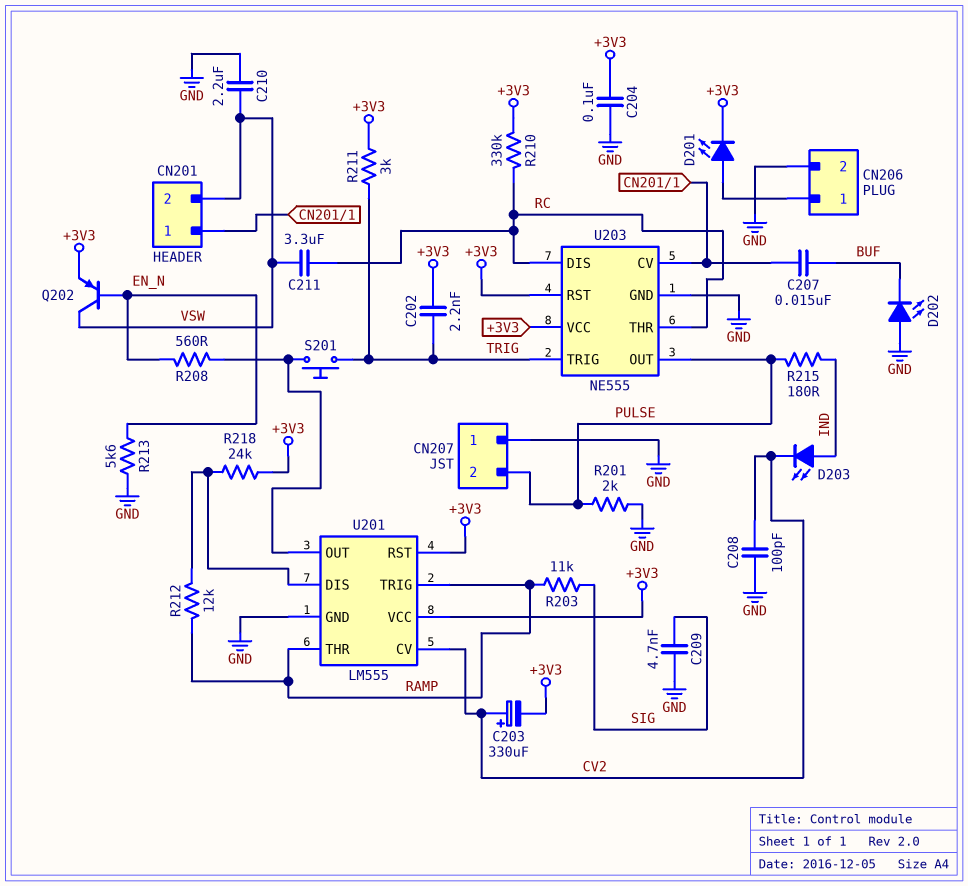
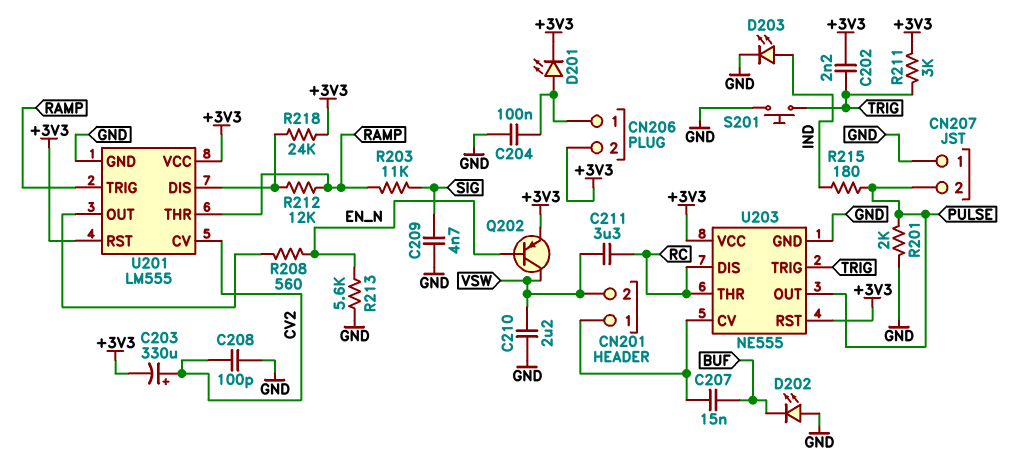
C204: 100nF (+3V3, GND) -> 100nF (CN206/1, GND)
CN206 pin 2: GND -> +3V3
D203: LED (A IND, K CV2) -> LED (A IND, K GND)
R210: 330k (+3V3, RC) -> none
S201: button (TRIG, U201/OUT) -> button (GND, TRIG)

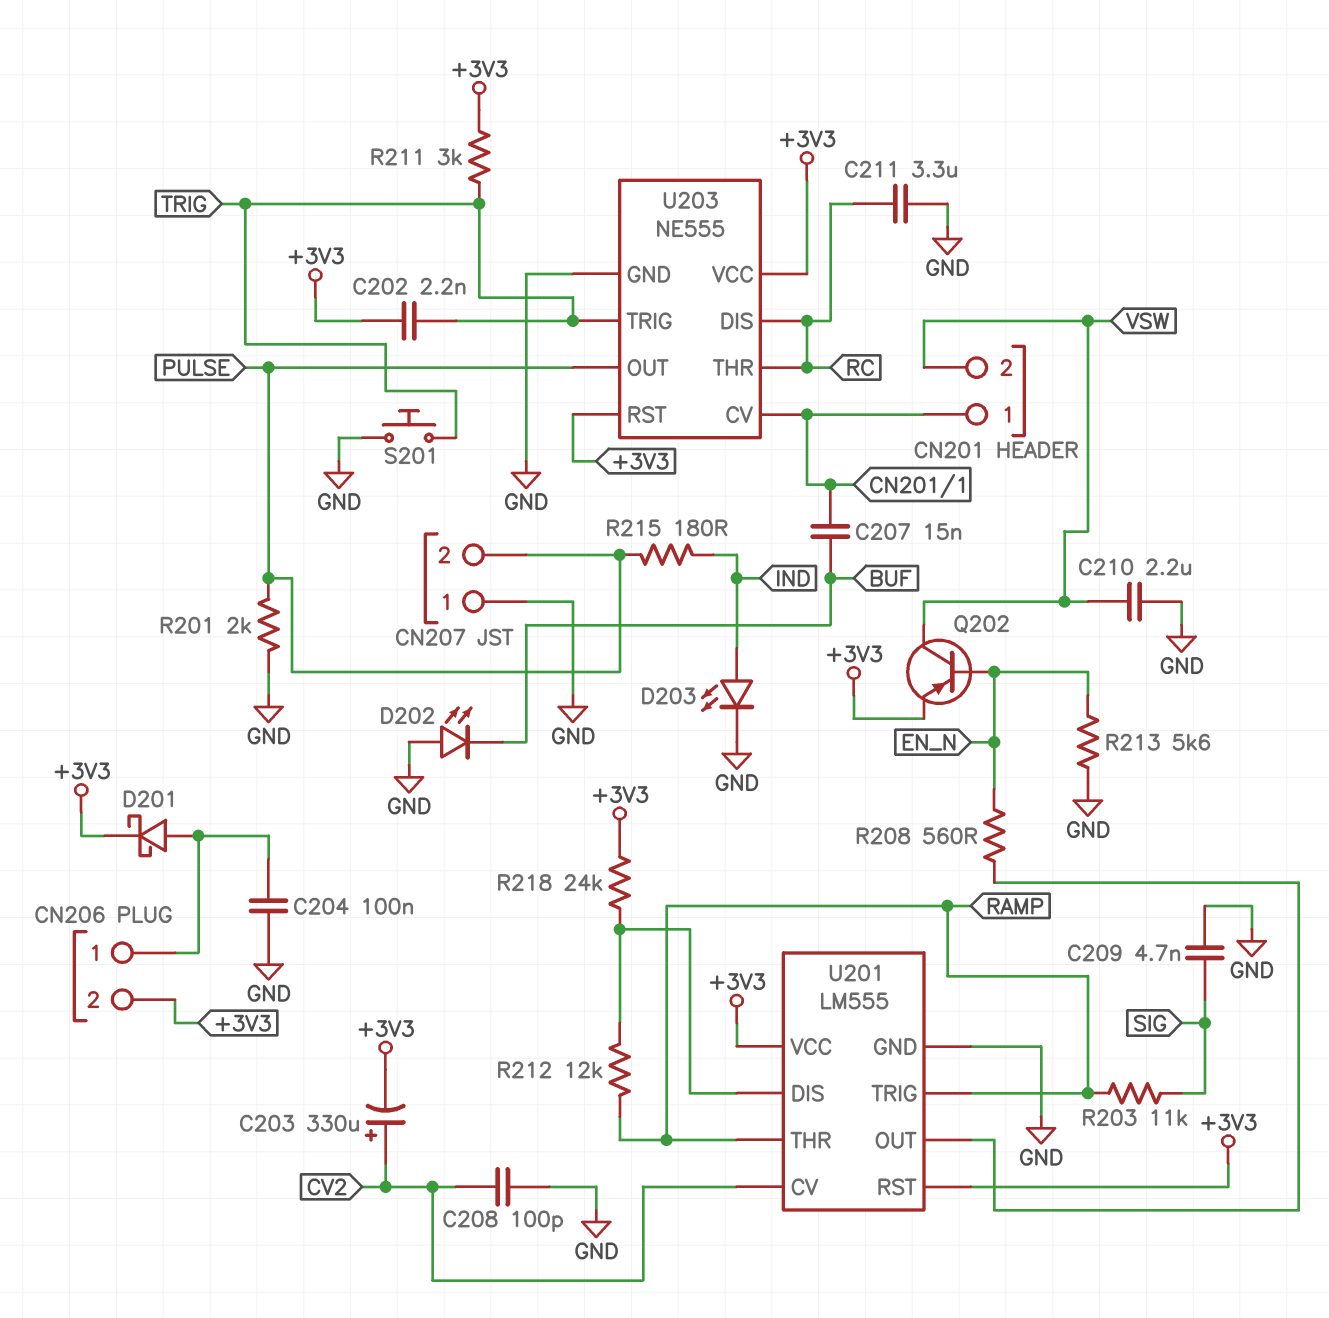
C211: 3.3uF (RC, VSW) -> 3.3uF (GND, RC)
D201: LED (A CN206/1, K +3V3) -> schottky (A CN206/1, K +3V3)

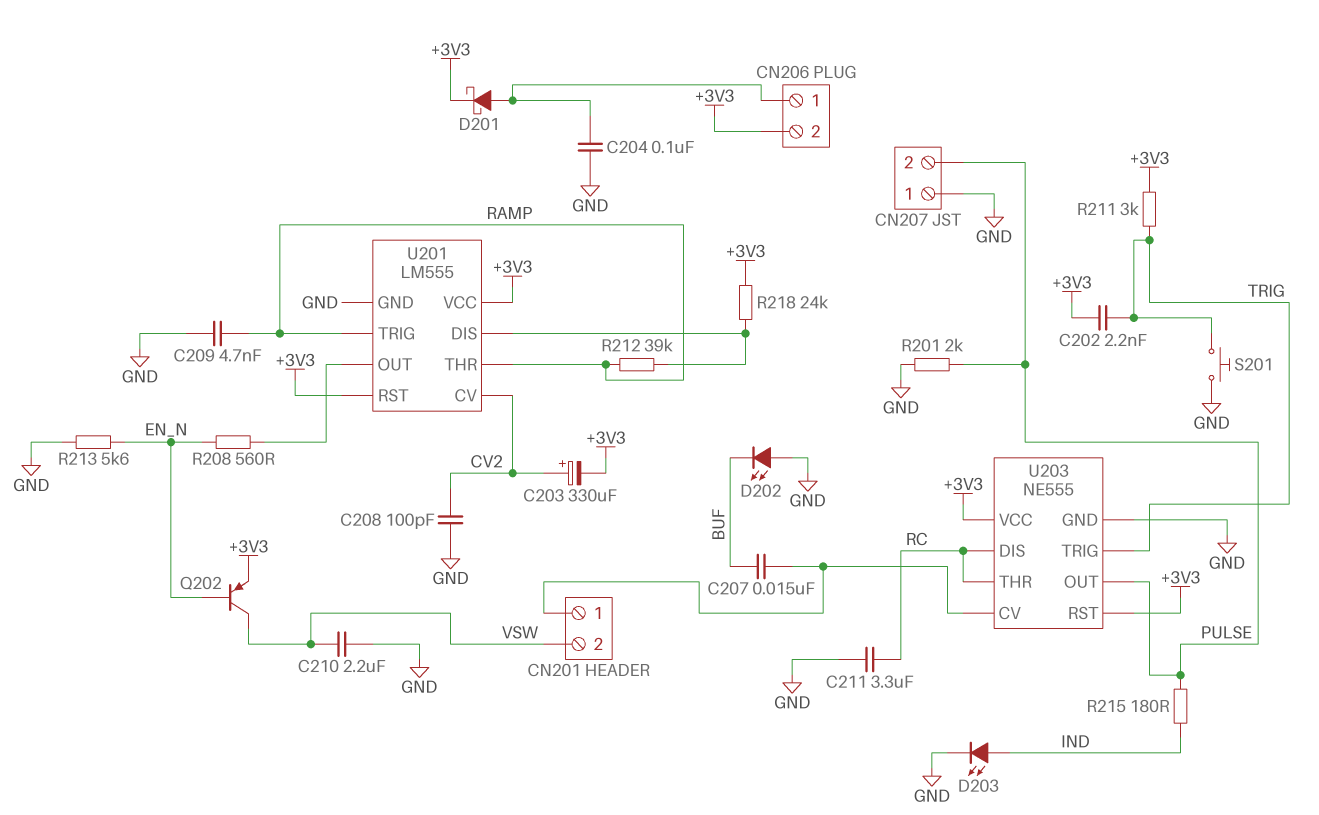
C209: 4.7nF (GND, SIG) -> 4.7nF (GND, RAMP)
R203: 11k (RAMP, SIG) -> none
R212: 12k (RAMP, U201/DIS) -> 39k (RAMP, U201/DIS)

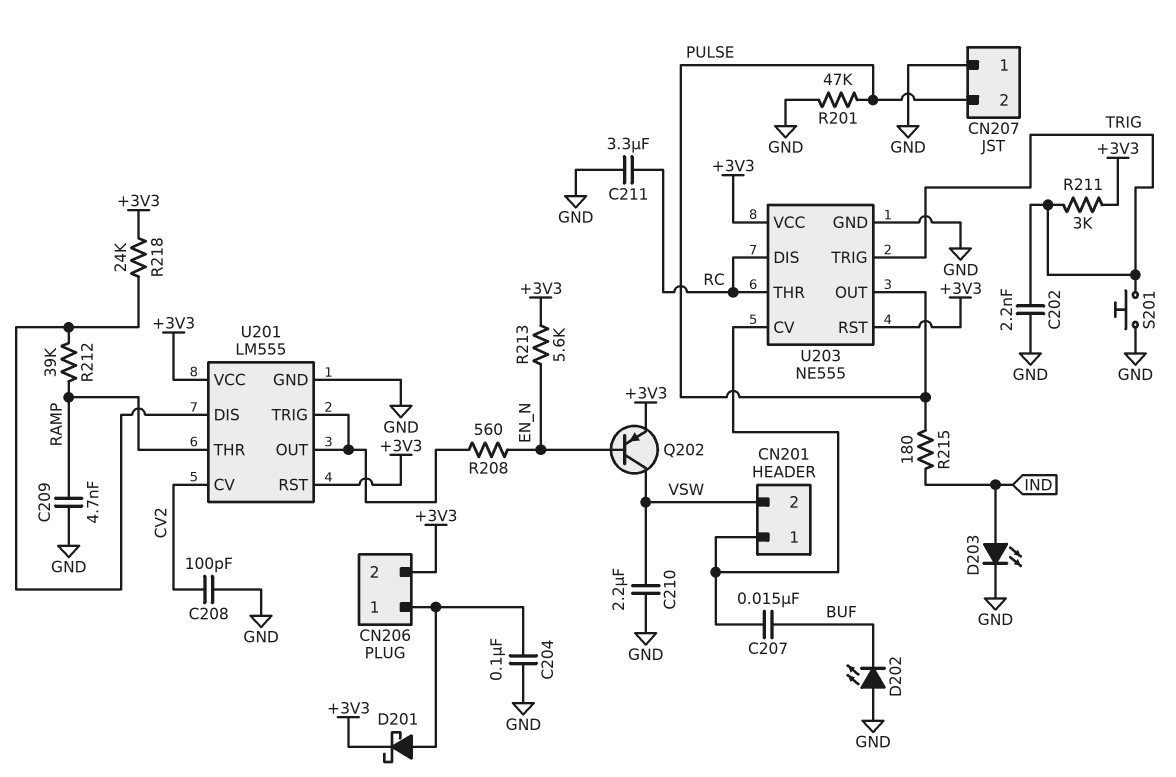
C202: 2.2nF (+3V3, TRIG) -> 2.2nF (GND, TRIG)
C203: 330uF (plus CV2, minus +3V3) -> none
R201: 2k (GND, PULSE) -> 47k (GND, PULSE)
R213: 5.6k (EN_N, GND) -> 5.6k (+3V3, EN_N)
U201 pin TRIG: RAMP -> U201/OUT

